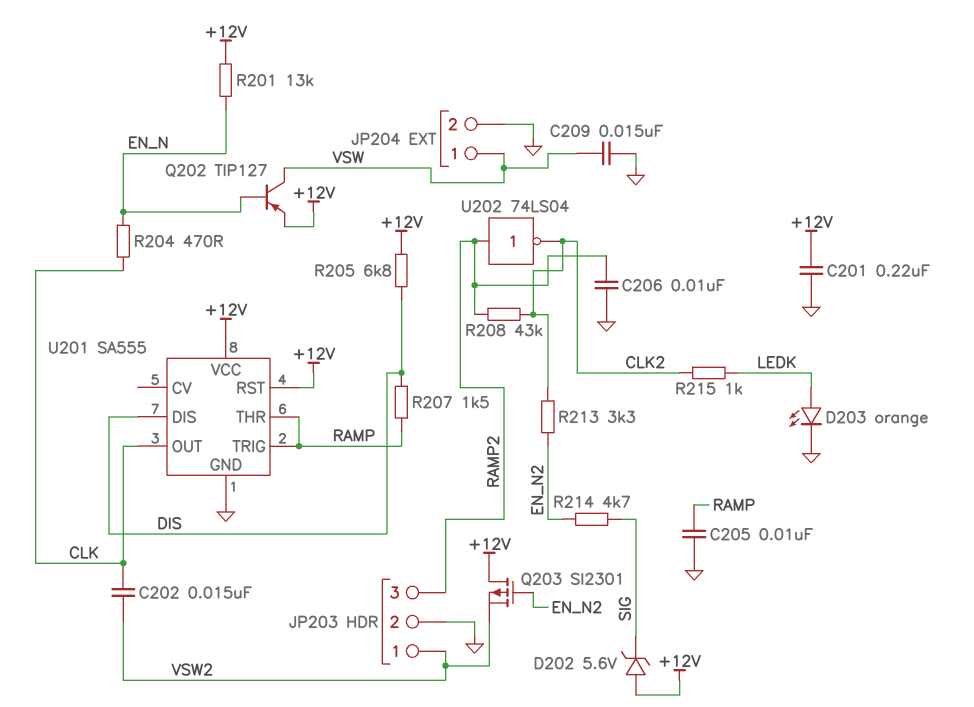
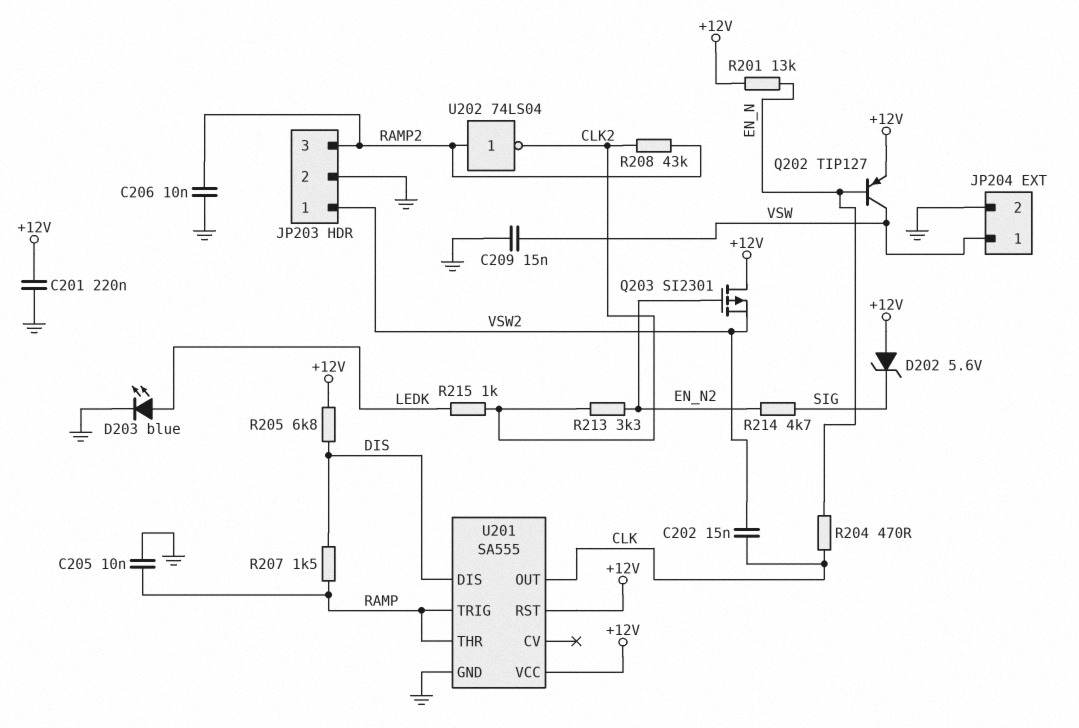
D203: LED orange (A LEDK, K GND) -> LED blue (A LEDK, K GND)

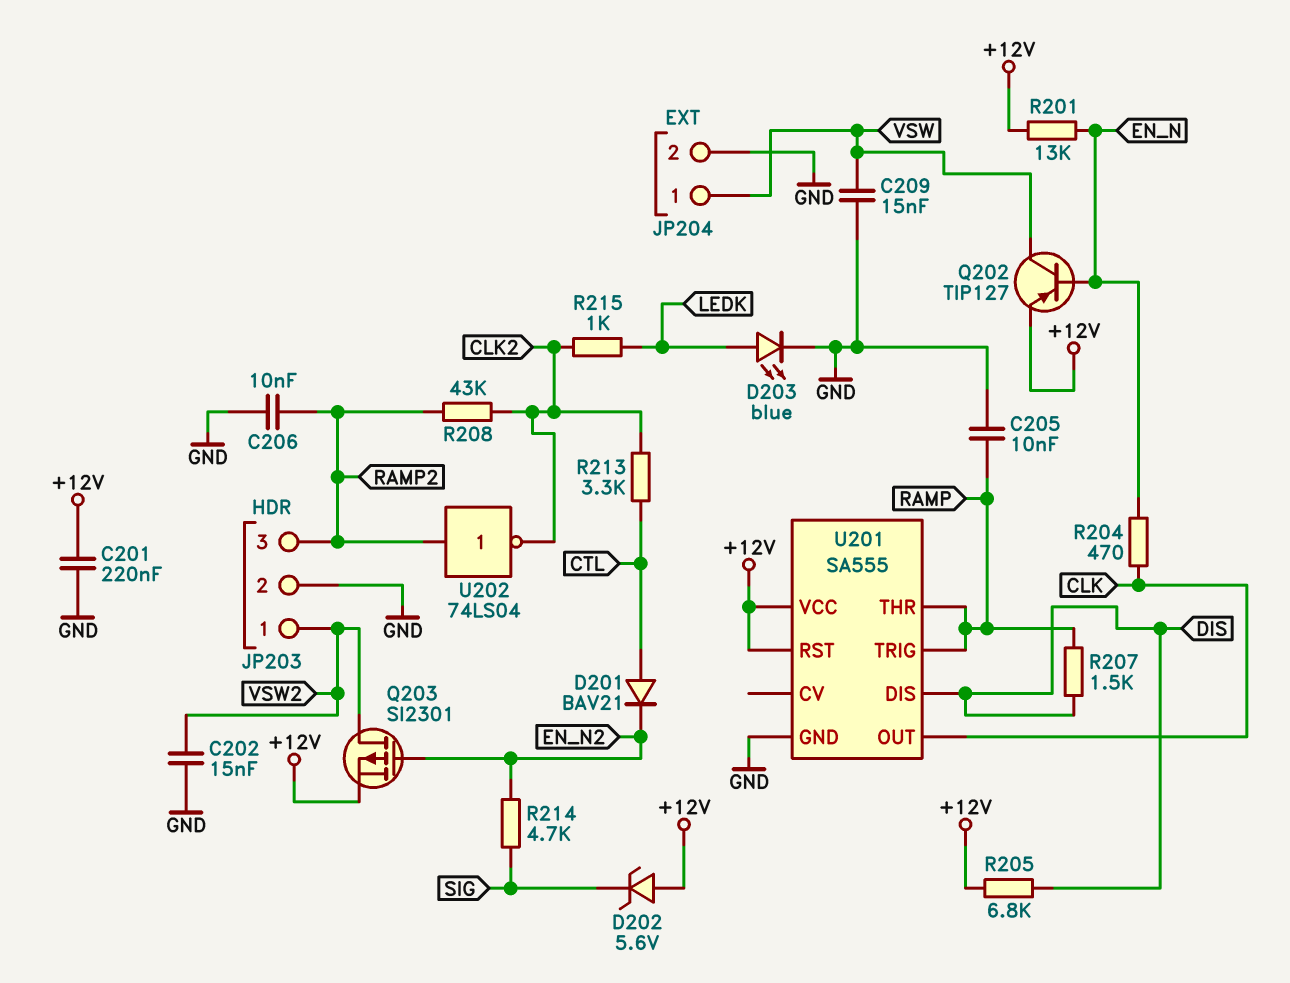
C202: 15nF (CLK, VSW2) -> 15nF (GND, VSW2)
D201: none -> diode BAV21 (A CTL, K EN_N2)
Q203: PMOS SI2301 (G EN_N2, D +12V, S VSW2) -> PMOS SI2301 (G EN_N2, D VSW2, S +12V)
R213: 3.3k (CLK2, EN_N2) -> 3.3k (CLK2, CTL)

